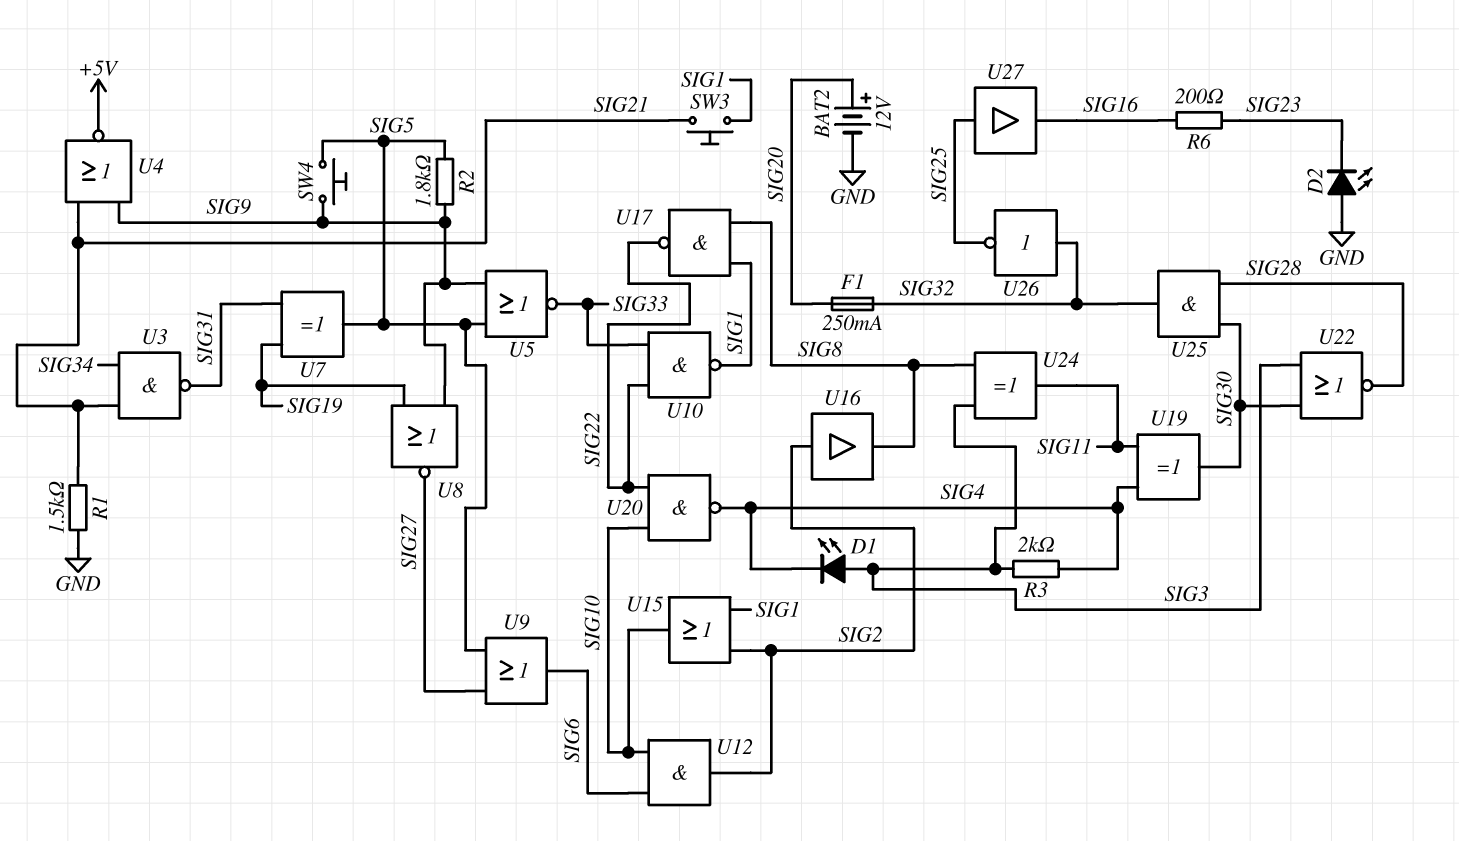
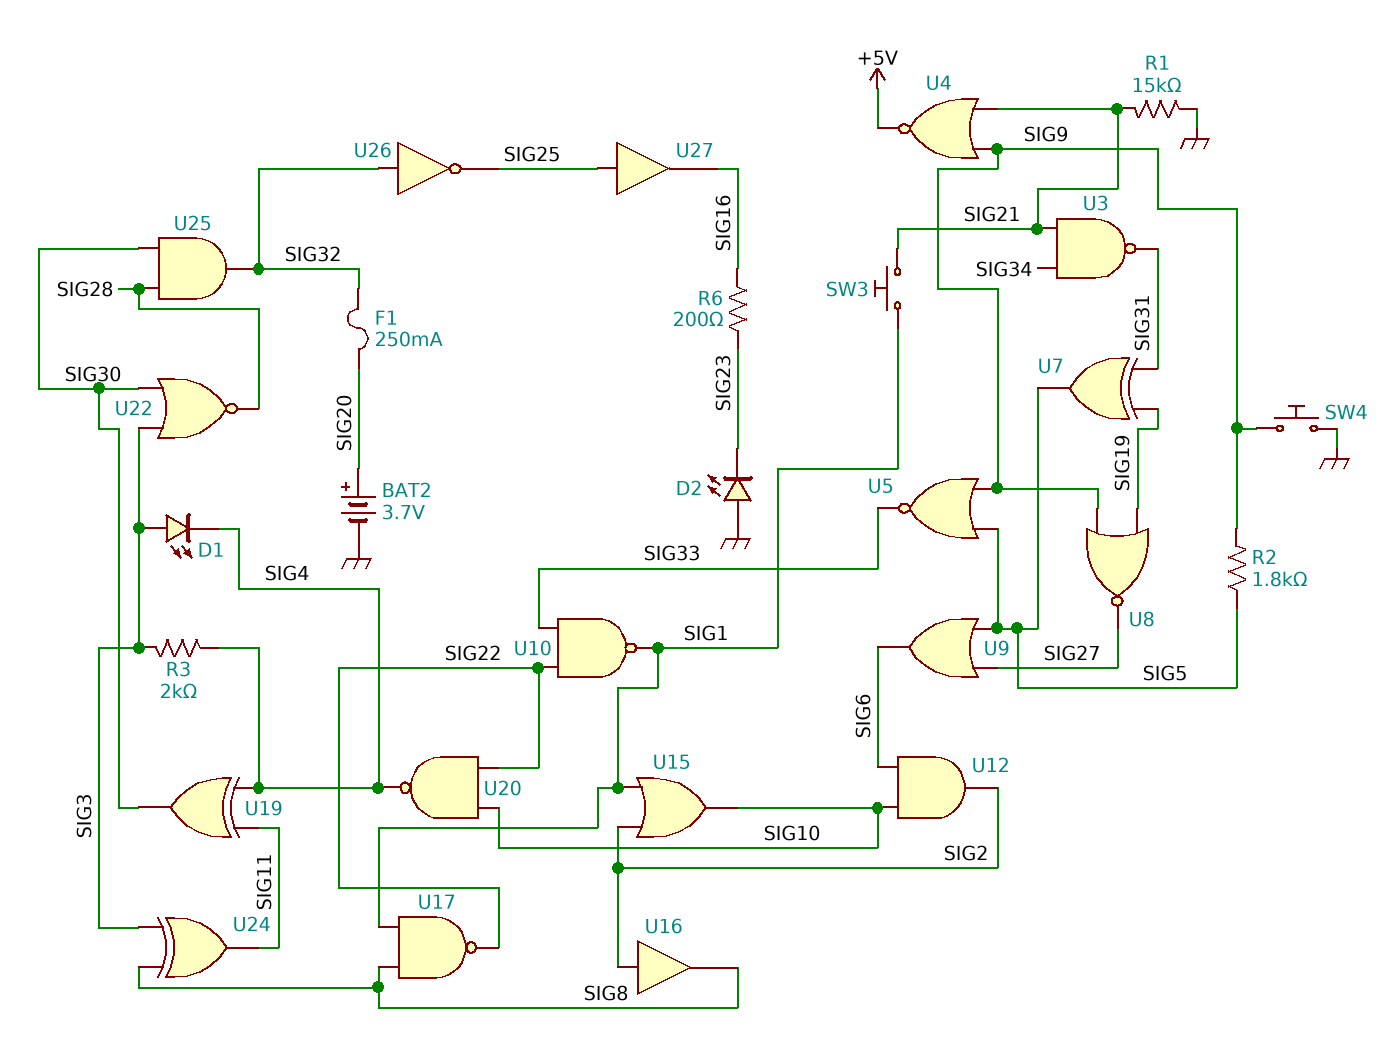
BAT2: 12V (plus SIG20, minus GND) -> 3.7V (plus SIG20, minus GND)
R1: 1.5k (GND, SIG21) -> 15k (GND, SIG21)
SW4: button (SIG5, SIG9) -> button (GND, SIG9)

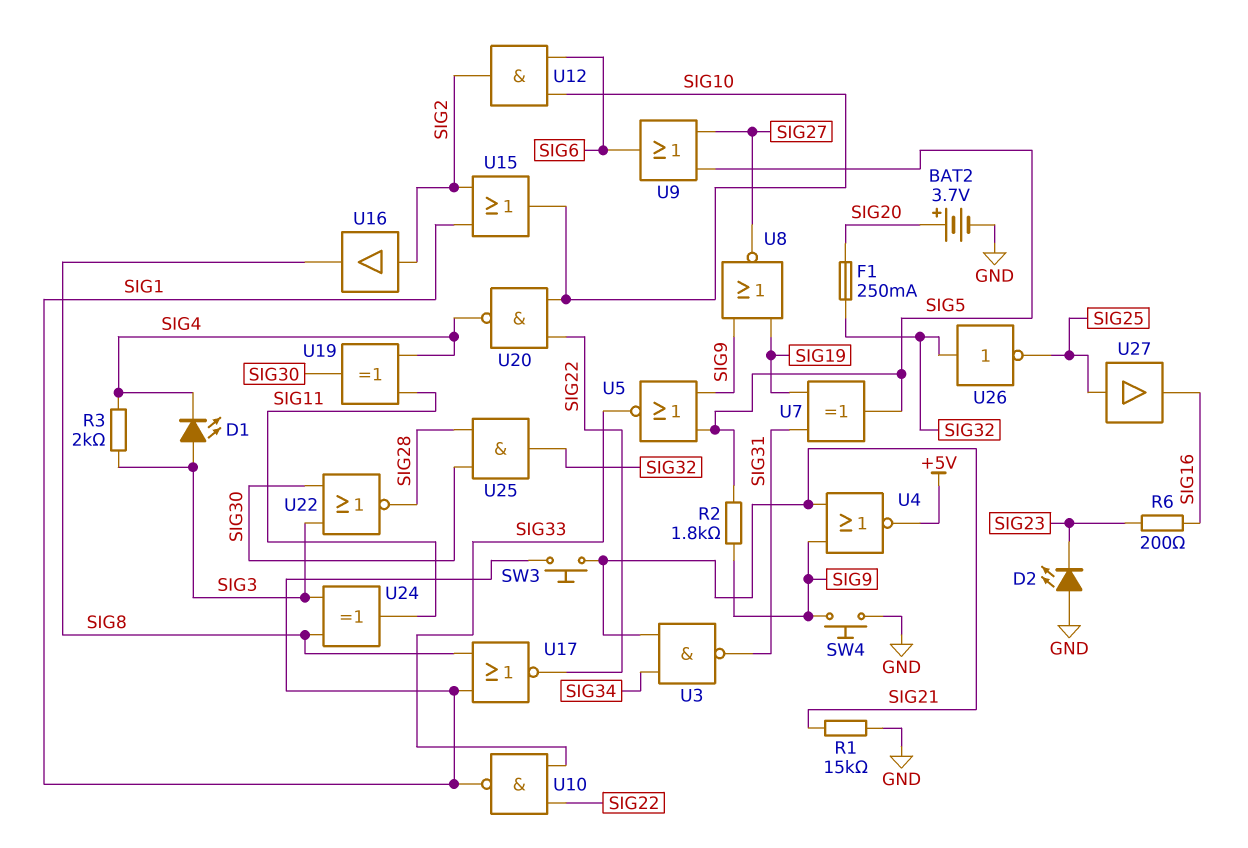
U17: NAND (in SIG1, in SIG8, out SIG22) -> NOR (in SIG1, in SIG8, out SIG22)

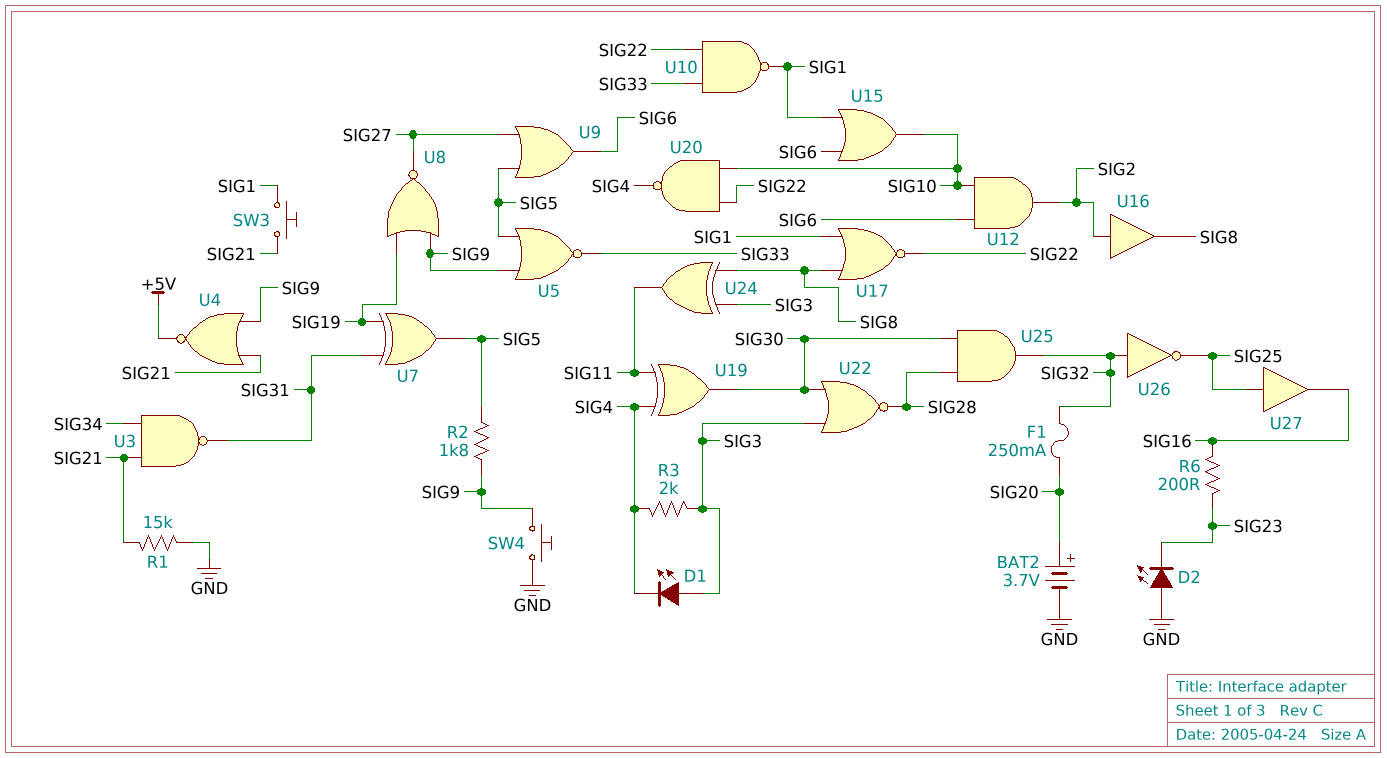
U15: OR (in SIG1, in SIG2, out SIG10) -> OR (in SIG1, in SIG6, out SIG10)

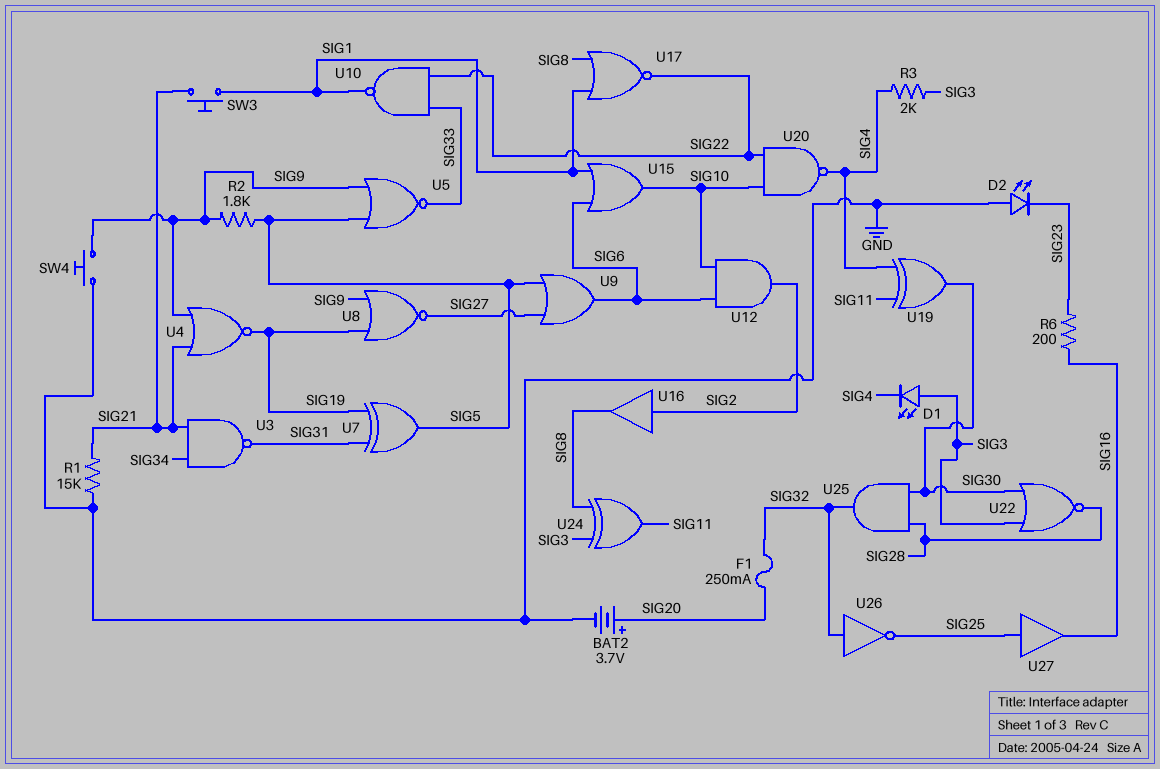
U4: NOR (in SIG9, in SIG21, out +5V) -> NOR (in SIG9, in SIG21, out SIG19)

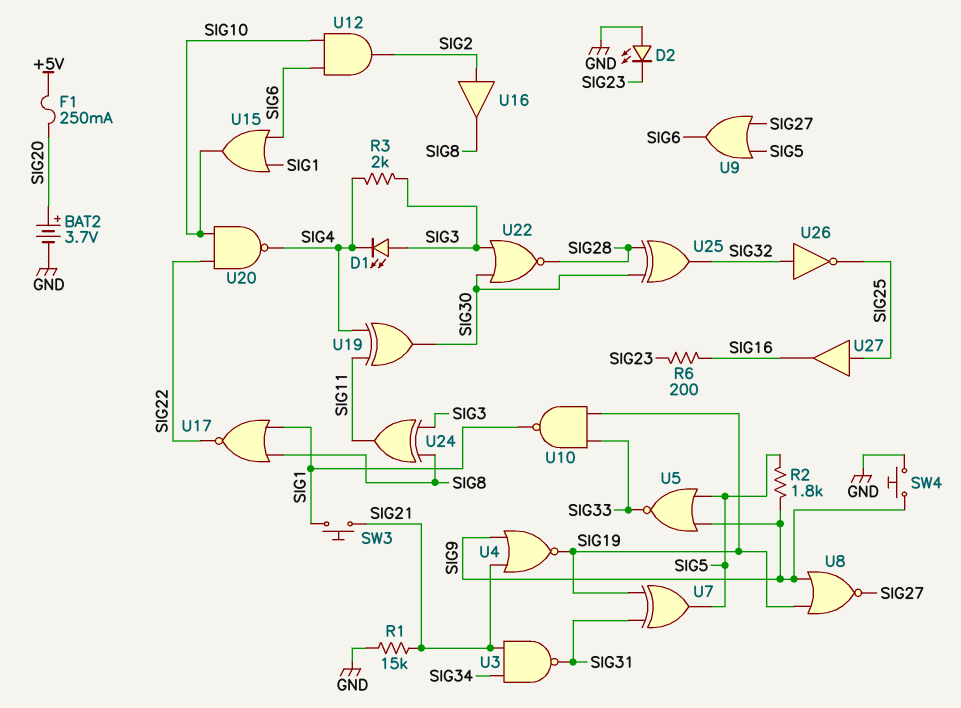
F1: 250mA (SIG20, SIG32) -> 250mA (+5V, SIG20)
U10: NAND (in SIG22, in SIG33, out SIG1) -> NAND (in SIG19, in SIG33, out SIG1)
U25: AND (in SIG28, in SIG30, out SIG32) -> XOR (in SIG28, in SIG30, out SIG32)

